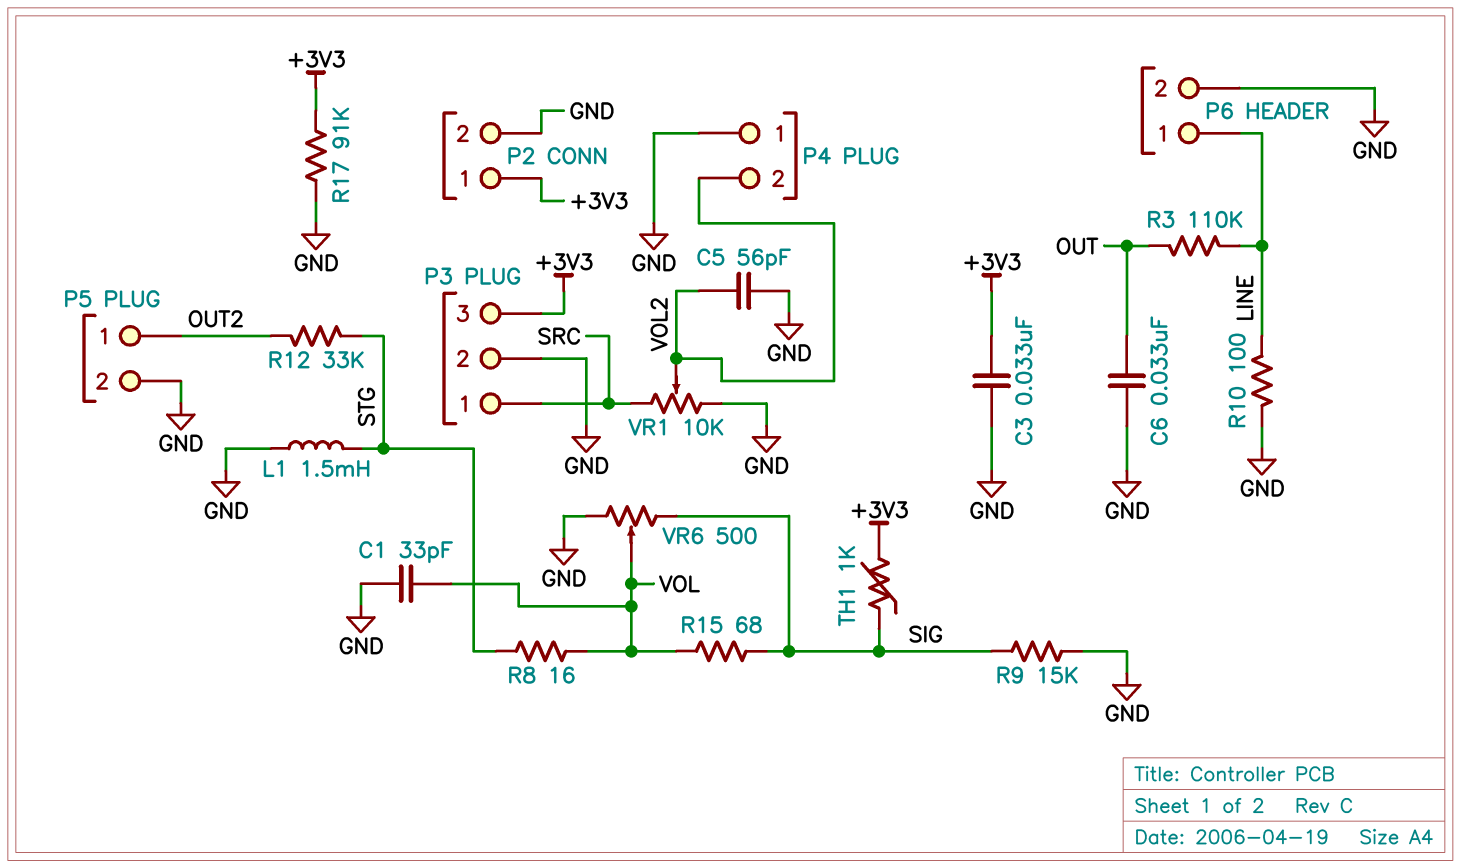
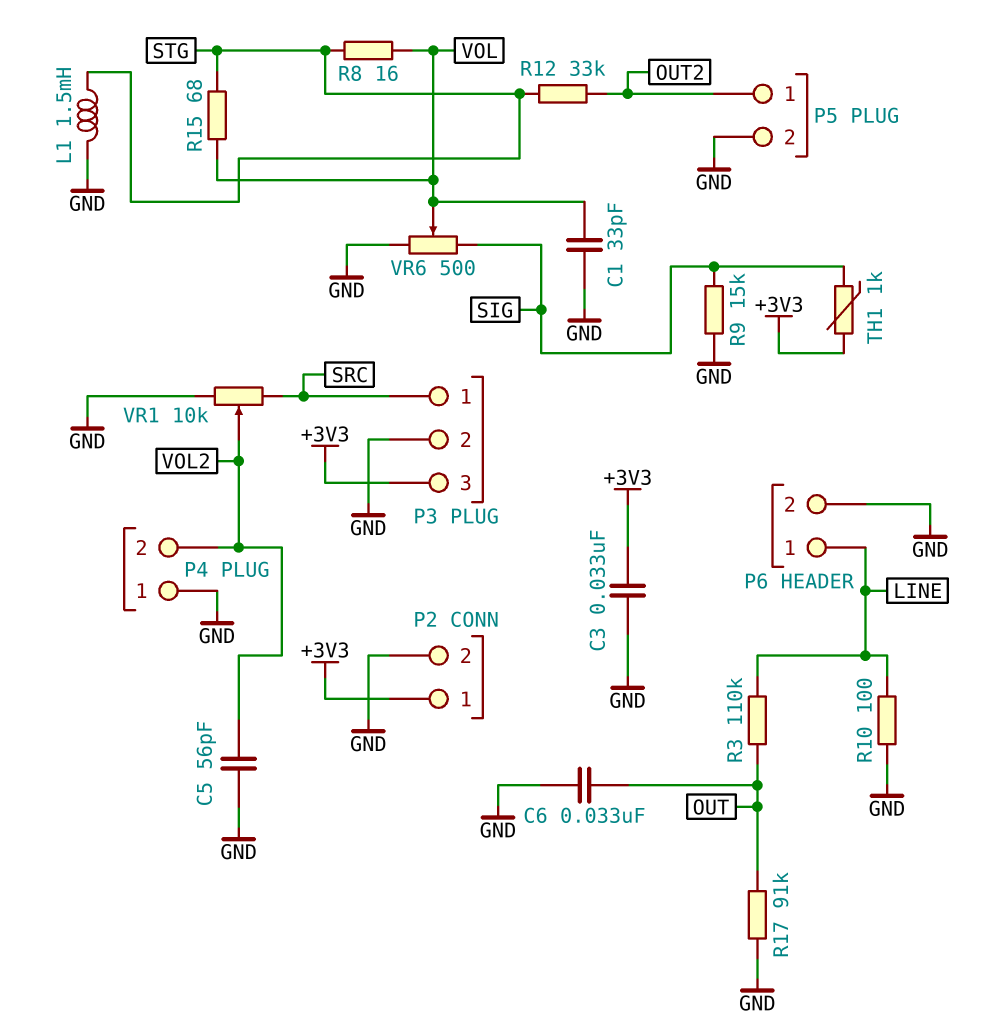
R15: 68 (SIG, VOL) -> 68 (STG, VOL)
R17: 91k (+3V3, GND) -> 91k (GND, OUT)

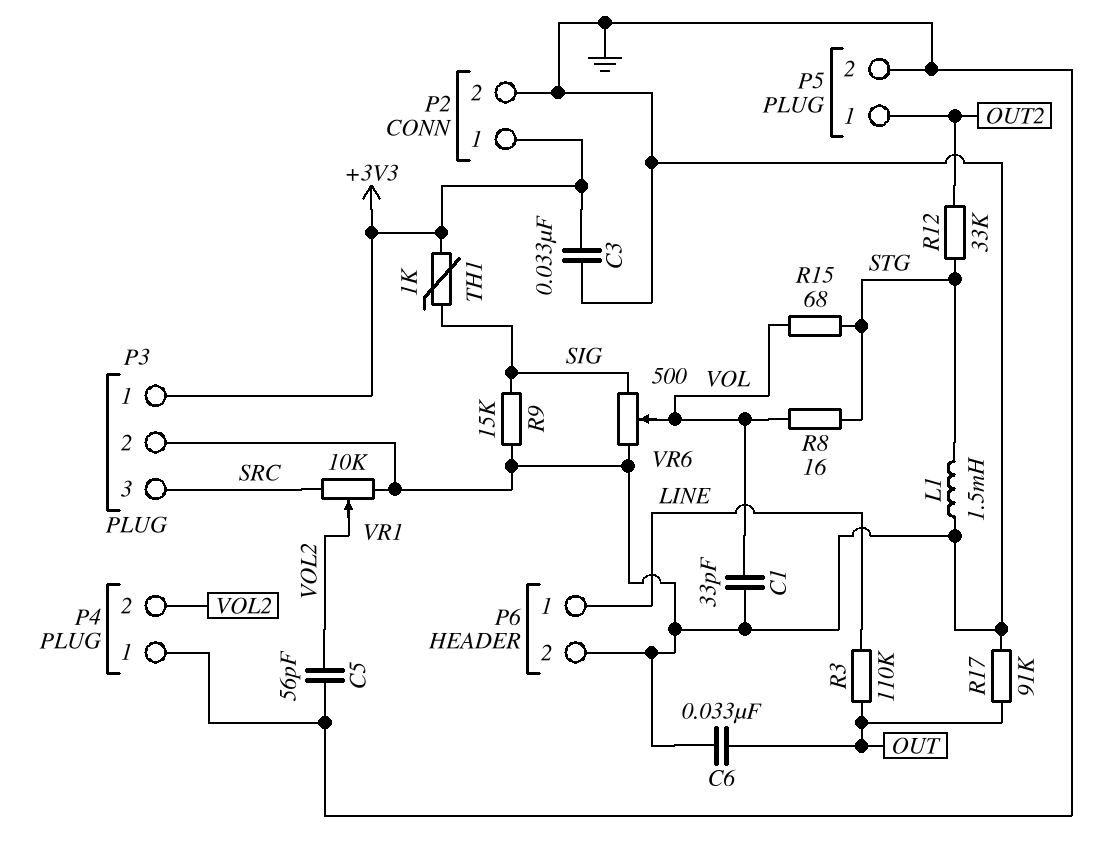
P3 pin 1: SRC -> +3V3
P3 pin 3: +3V3 -> SRC
R10: 100 (GND, LINE) -> none

